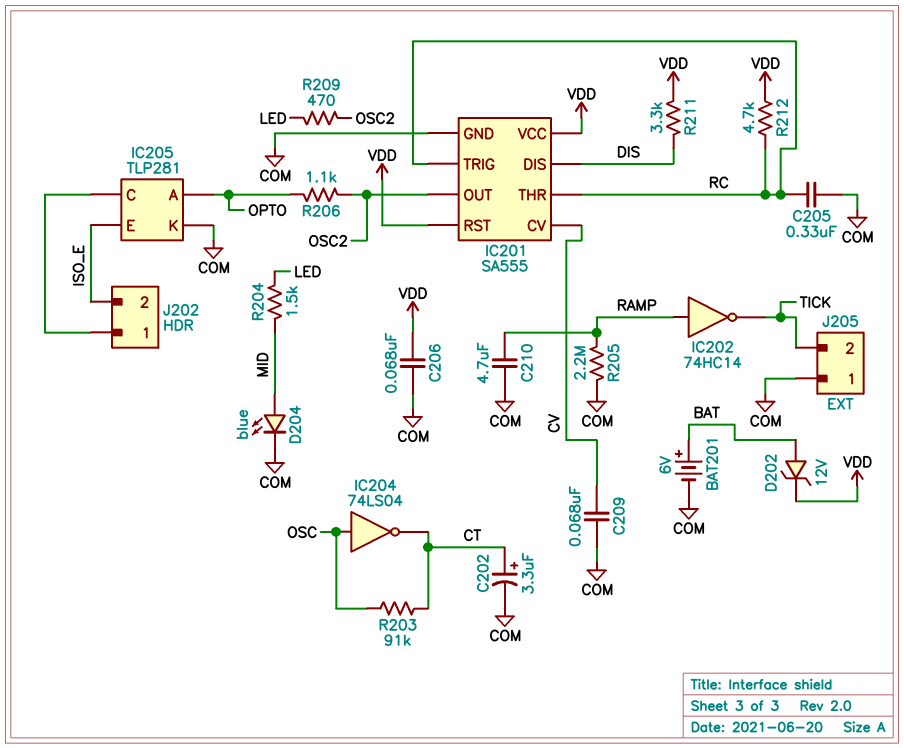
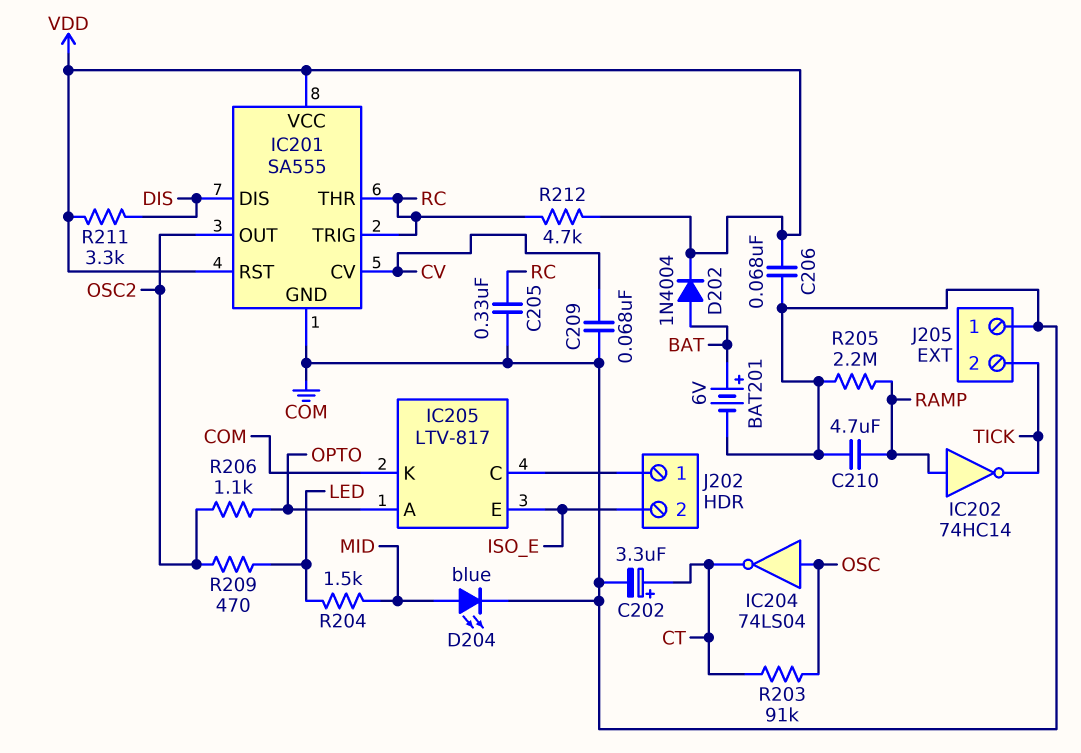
D202: zener 12V (A BAT, K VDD) -> diode 1N4004 (A BAT, K VDD)
IC205: TLP281 -> LTV-817

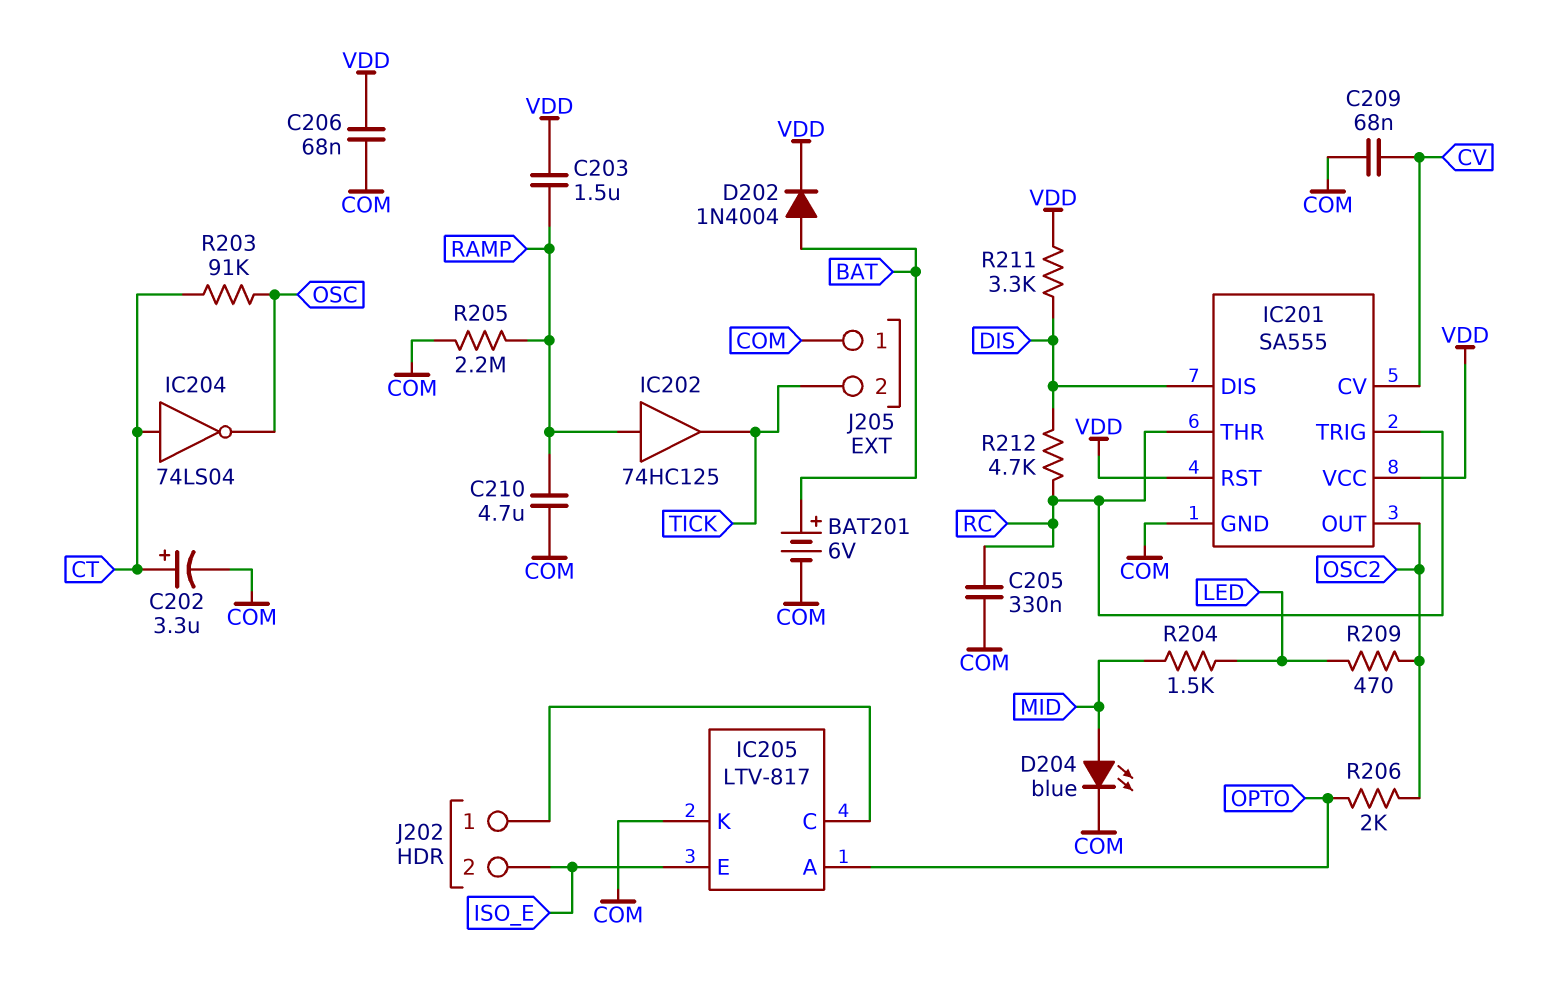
C203: none -> 1.5uF (RAMP, VDD)
IC202: NOT 74HC14 (in RAMP, out TICK) -> buffer 74HC125 (in RAMP, out TICK)
IC204: NOT 74LS04 (in OSC, out CT) -> NOT 74LS04 (in CT, out OSC)
R206: 1.1k (OPTO, OSC2) -> 2k (OPTO, OSC2)
R212: 4.7k (RC, VDD) -> 4.7k (DIS, RC)

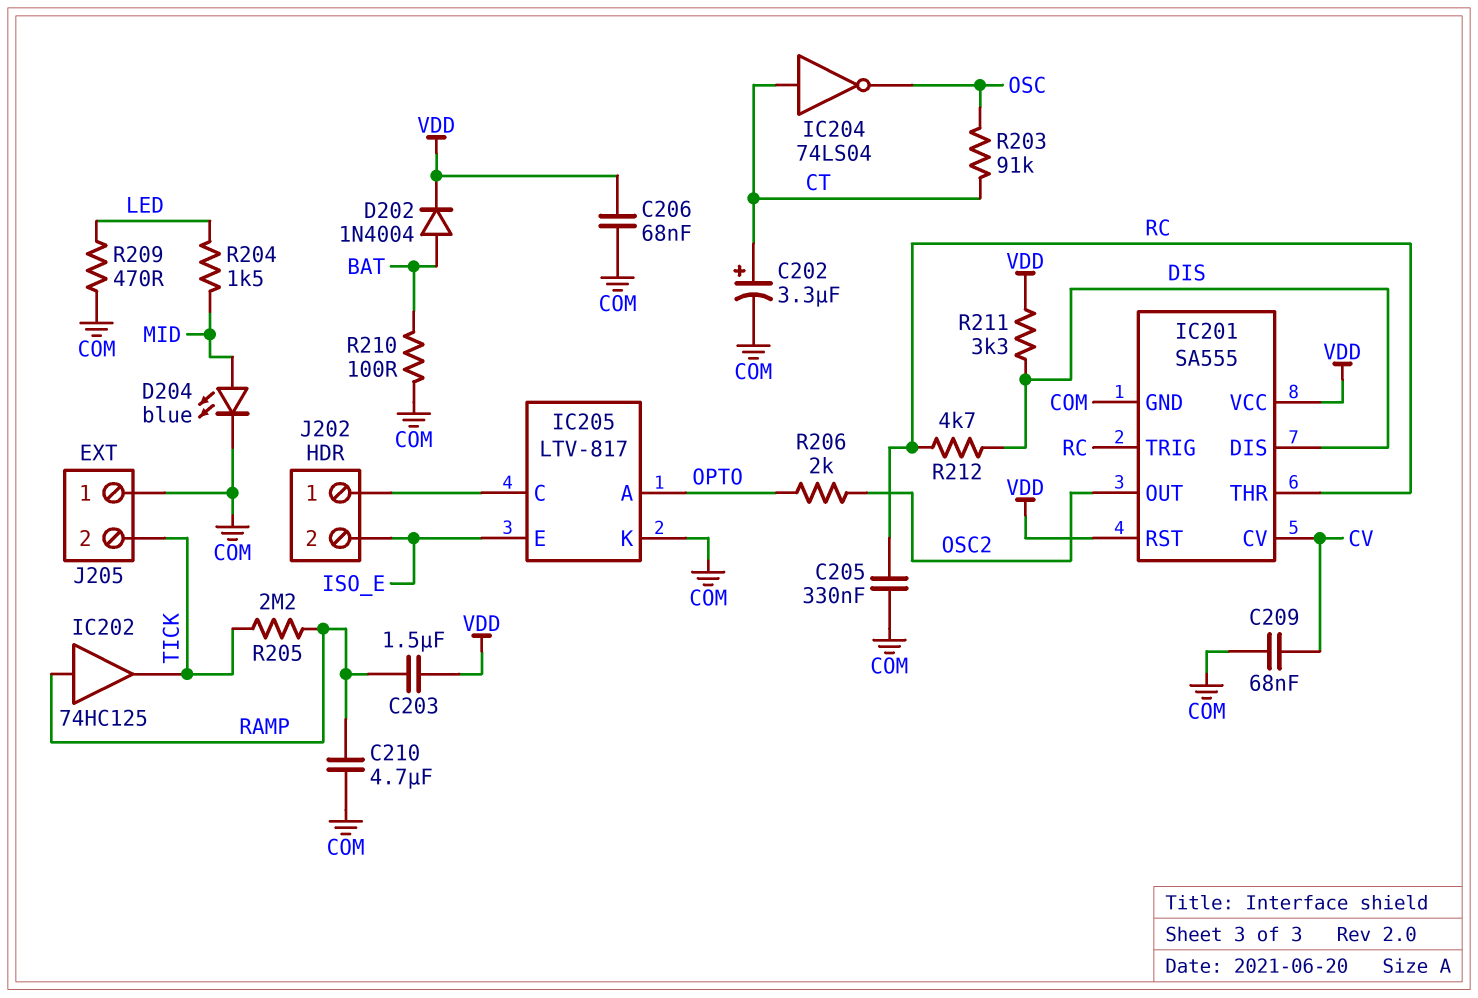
BAT201: 6V (plus BAT, minus COM) -> none
R205: 2.2M (COM, RAMP) -> 2.2M (RAMP, TICK)
R209: 470 (LED, OSC2) -> 470 (COM, LED)
R210: none -> 100 (BAT, COM)

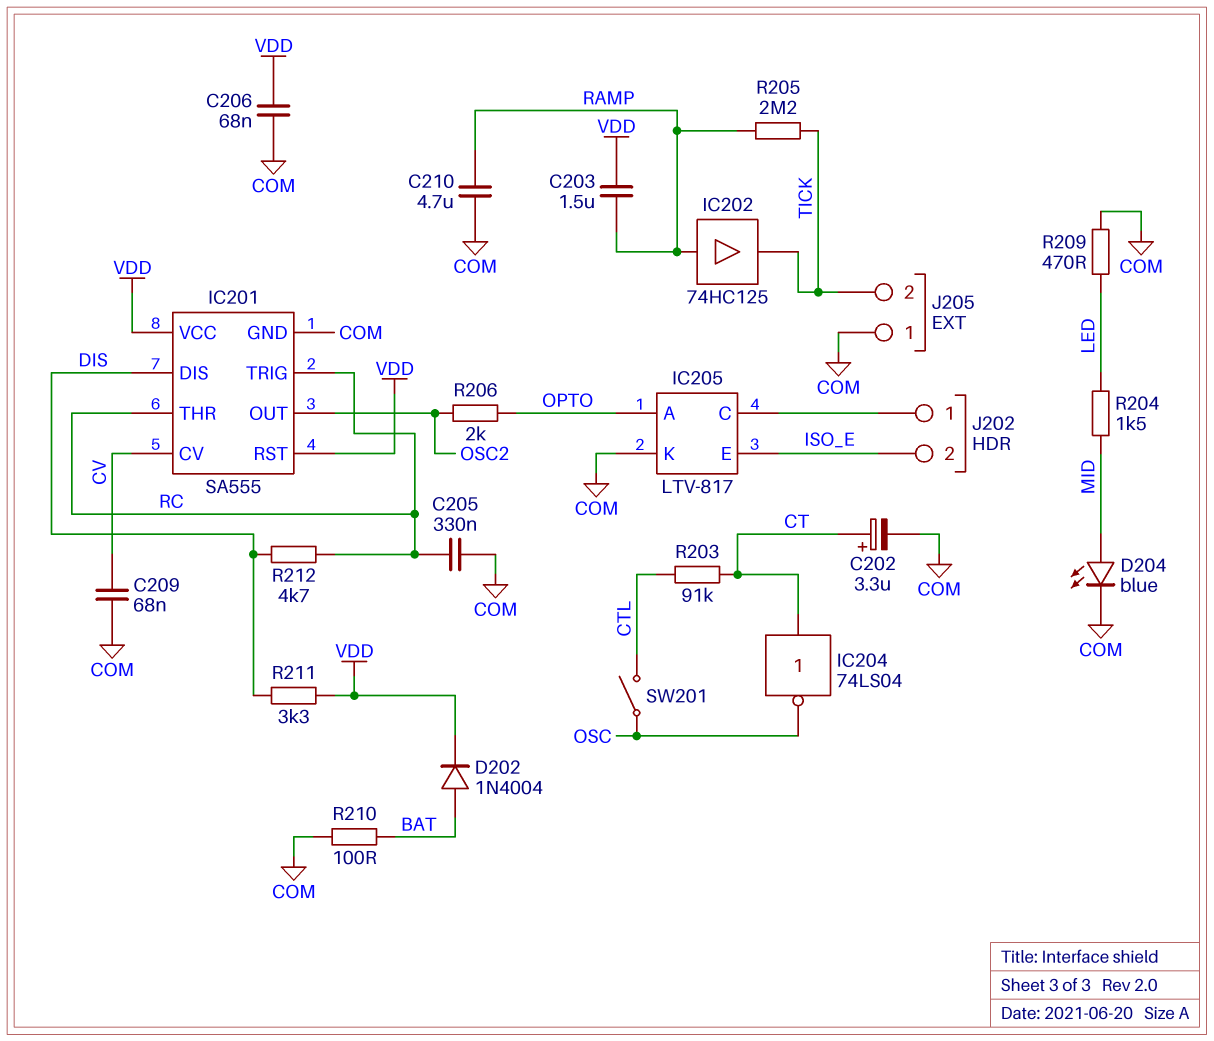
R203: 91k (CT, OSC) -> 91k (CT, CTL)
SW201: none -> switch (CTL, OSC)

